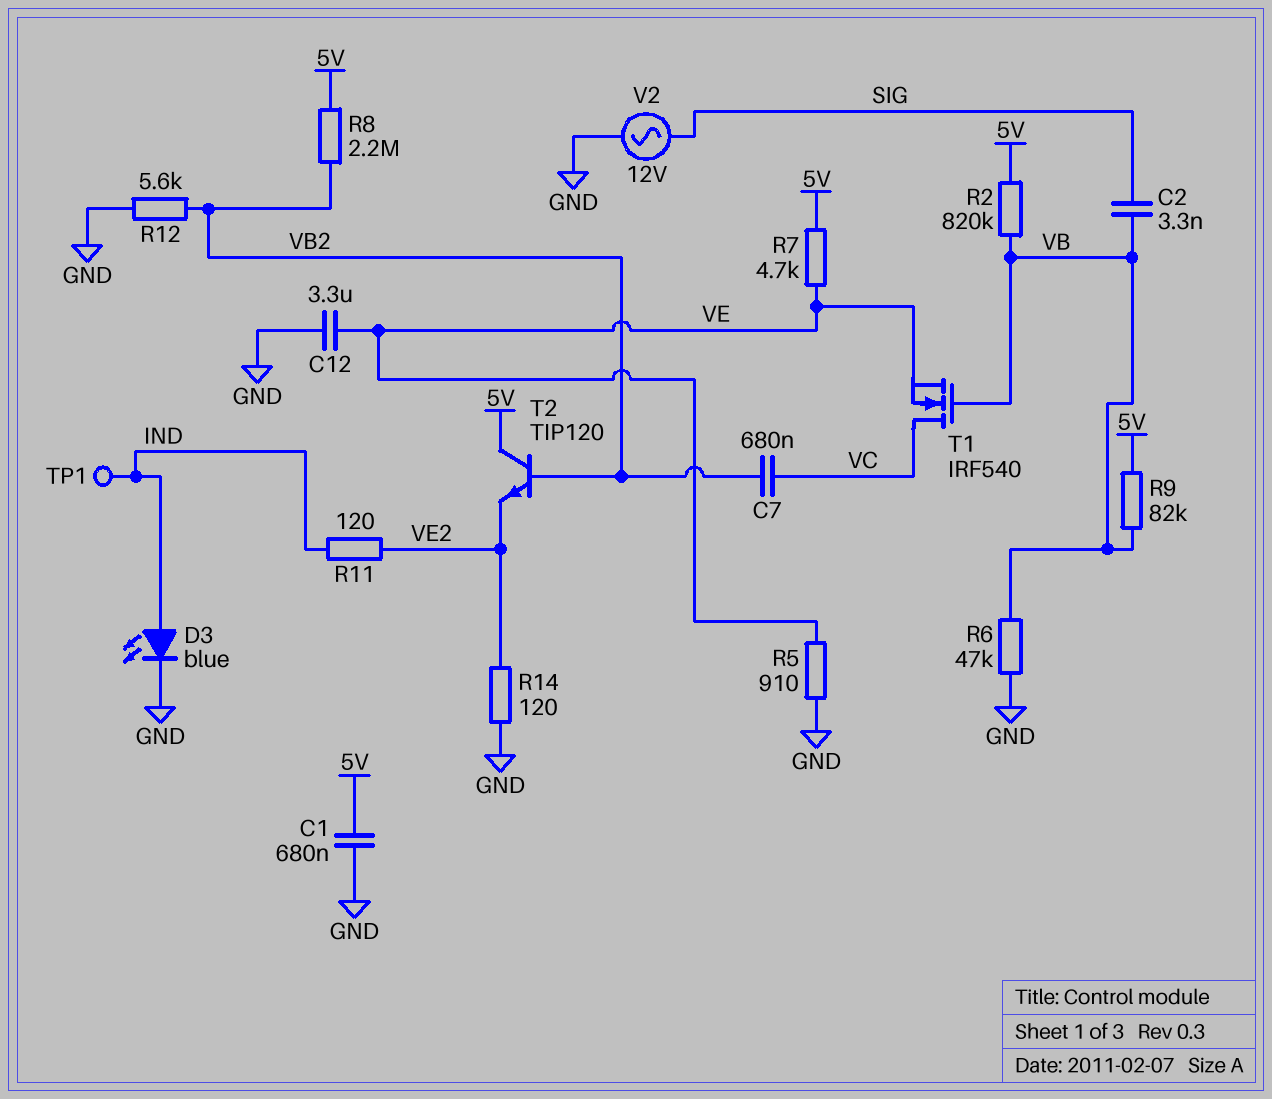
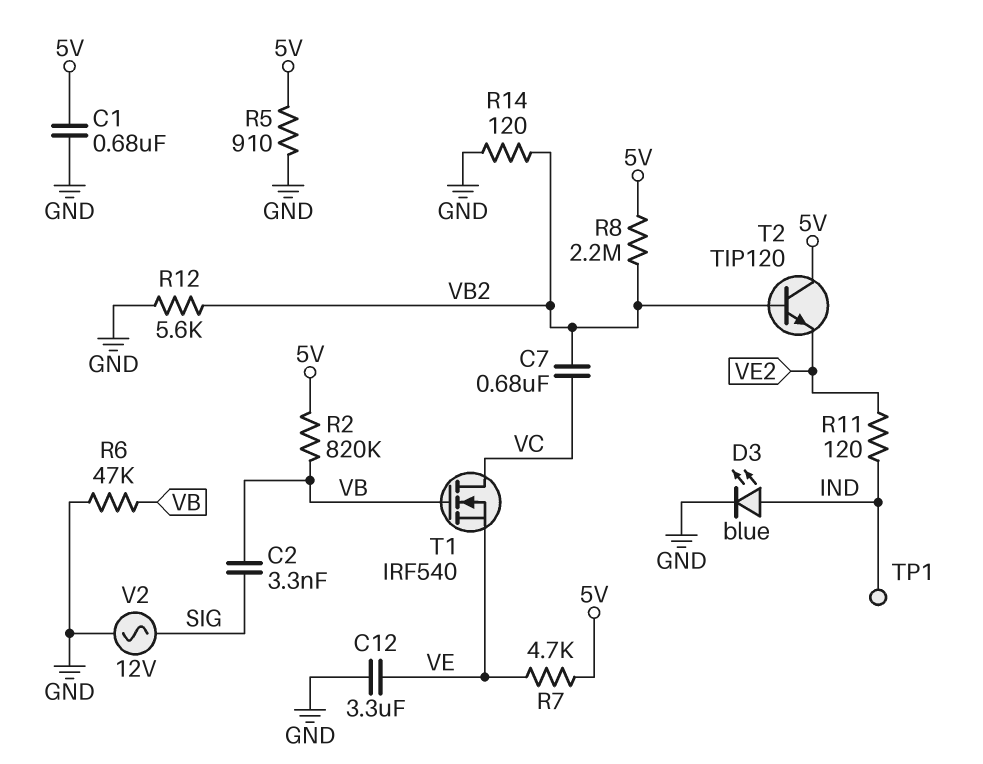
R5: 910 (GND, VE) -> 910 (5V, GND)
R9: 82k (5V, VB) -> none
R14: 120 (GND, VE2) -> 120 (GND, VB2)

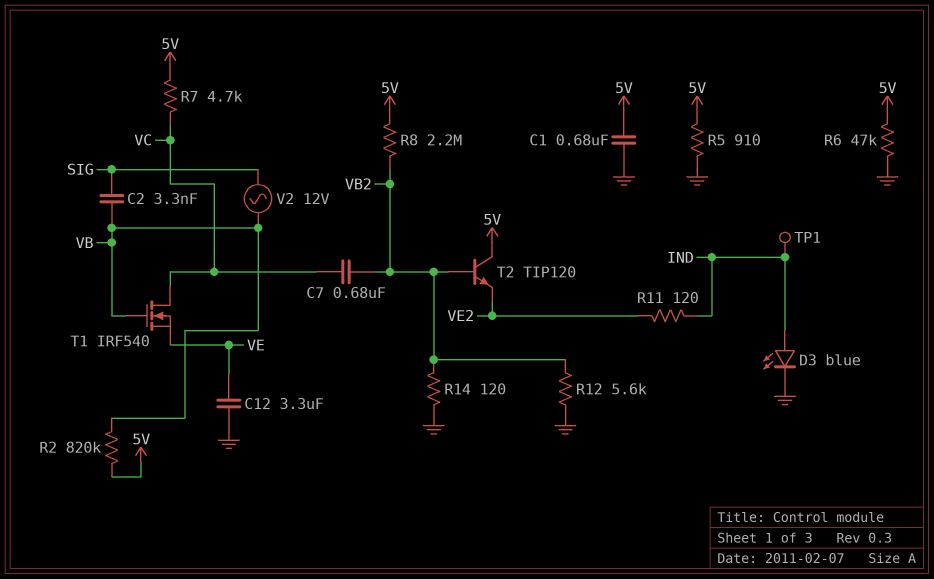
R6: 47k (GND, VB) -> 47k (5V, GND)
R7: 4.7k (5V, VE) -> 4.7k (5V, VC)
V2: AC 12V (GND, SIG) -> AC 12V (SIG, VB)

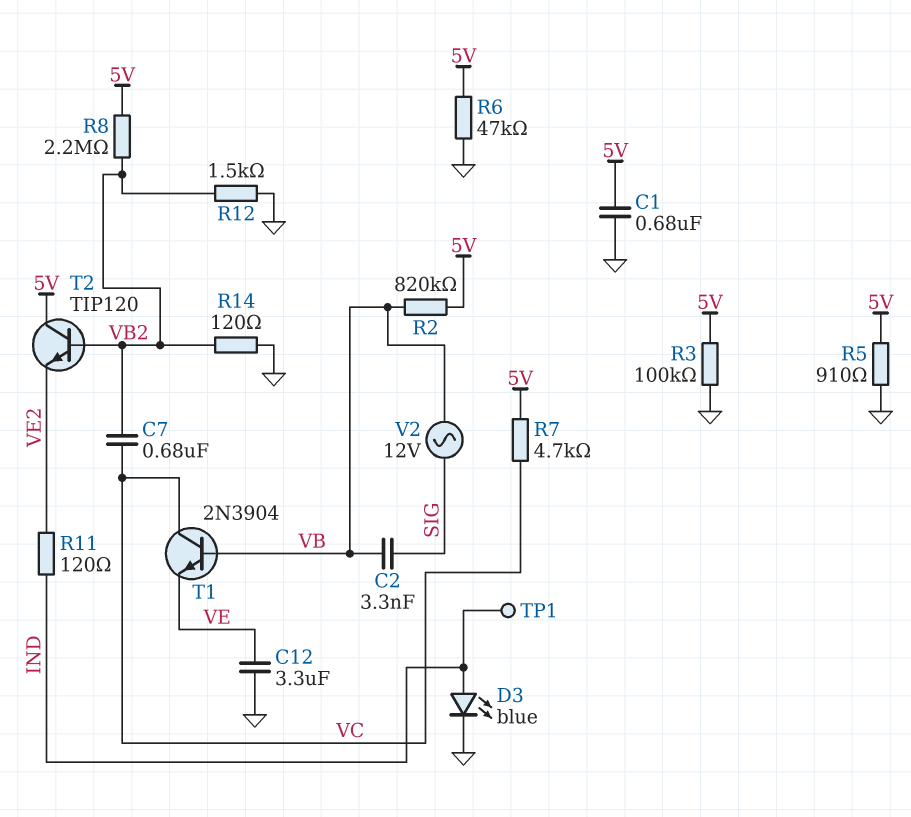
R3: none -> 100k (5V, GND)
R12: 5.6k (GND, VB2) -> 1.5k (GND, VB2)
T1: NMOS IRF540 (G VB, D VC, S VE) -> NPN 2N3904 (B VB, C VC, E VE)

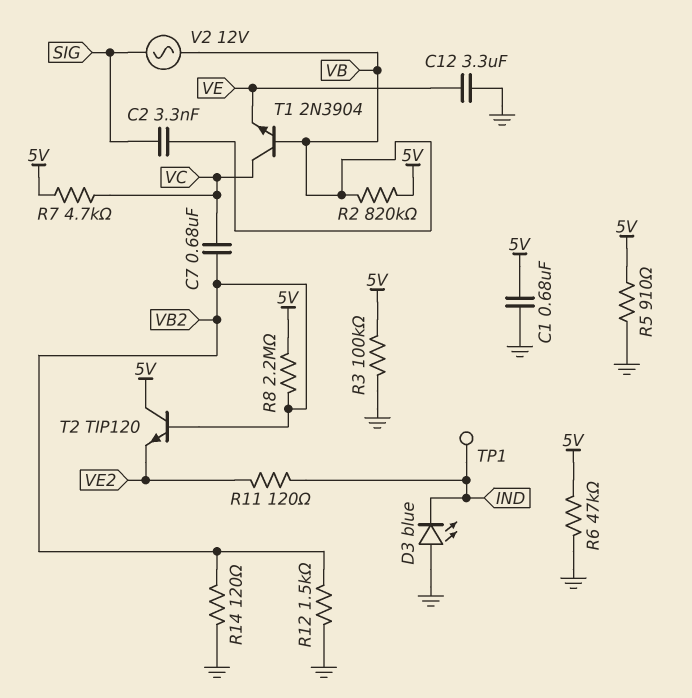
D3: LED blue (A IND, K GND) -> LED blue (A GND, K IND)

